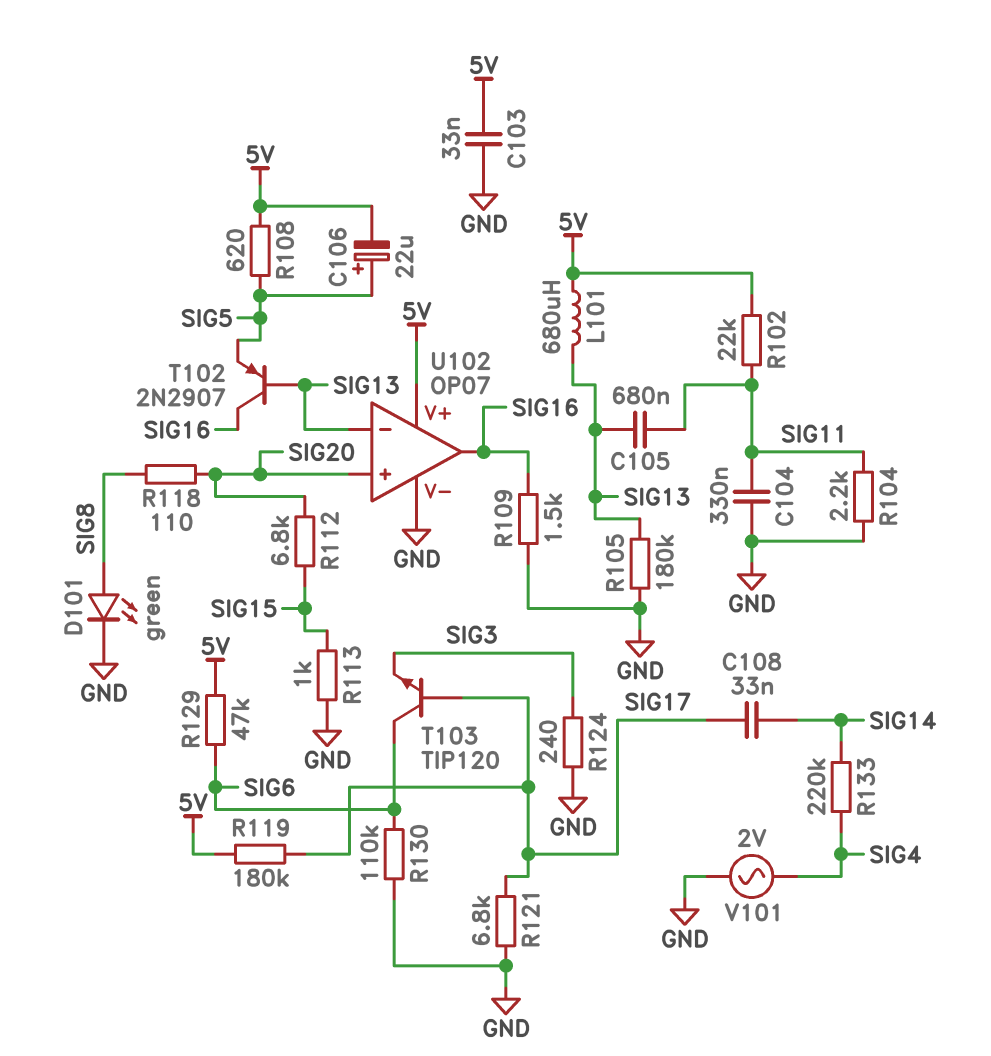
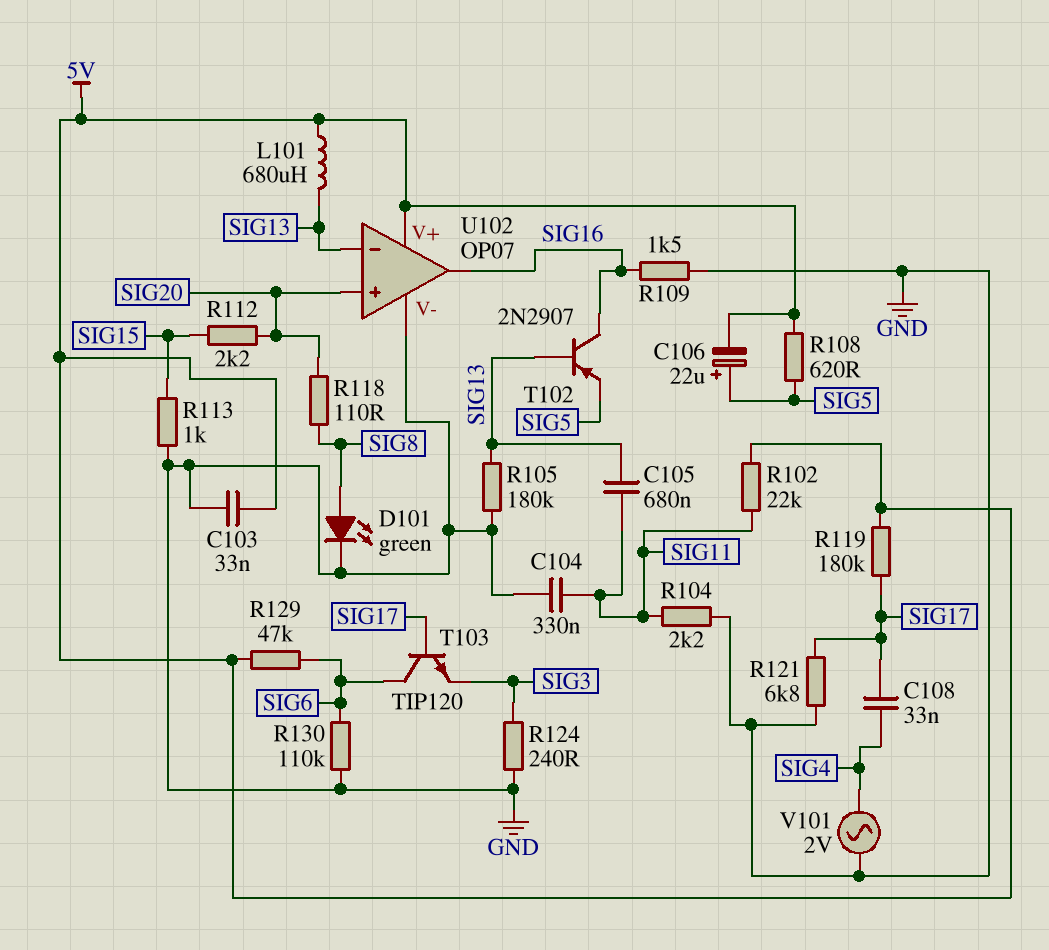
C108: 33nF (SIG14, SIG17) -> 33nF (SIG4, SIG17)
R112: 6.8k (SIG15, SIG20) -> 2.2k (SIG15, SIG20)
R133: 220k (SIG4, SIG14) -> none

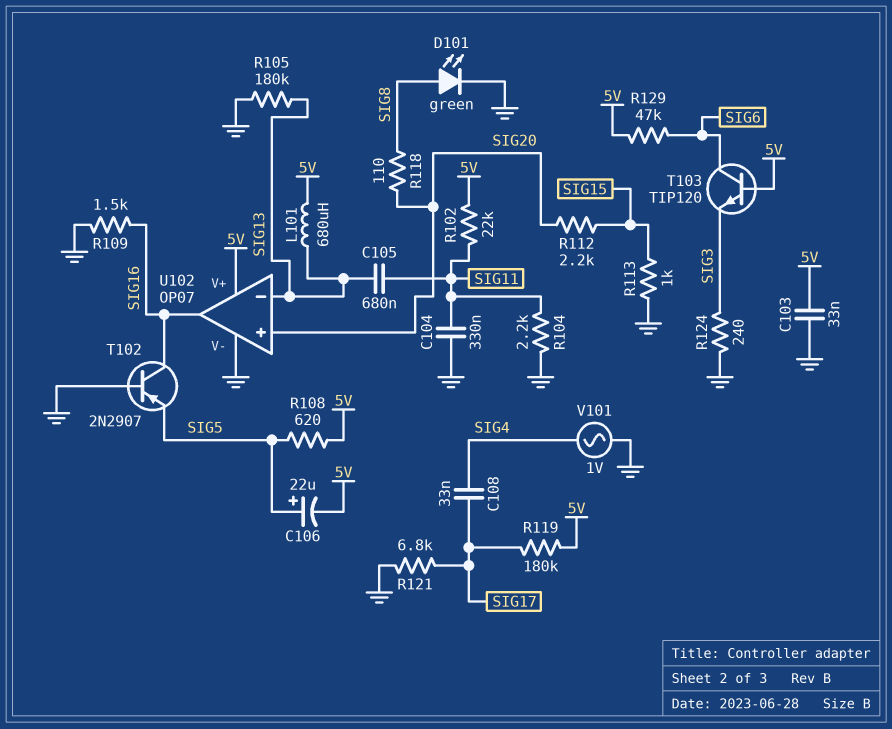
R130: 110k (GND, SIG6) -> none
T102: PNP 2N2907 (B SIG13, C SIG16, E SIG5) -> PNP 2N2907 (B GND, C SIG16, E SIG5)
T103: NPN TIP120 (B SIG17, C SIG6, E SIG3) -> NPN TIP120 (B 5V, C SIG6, E SIG3)
V101: AC 2V (GND, SIG4) -> AC 1V (GND, SIG4)

